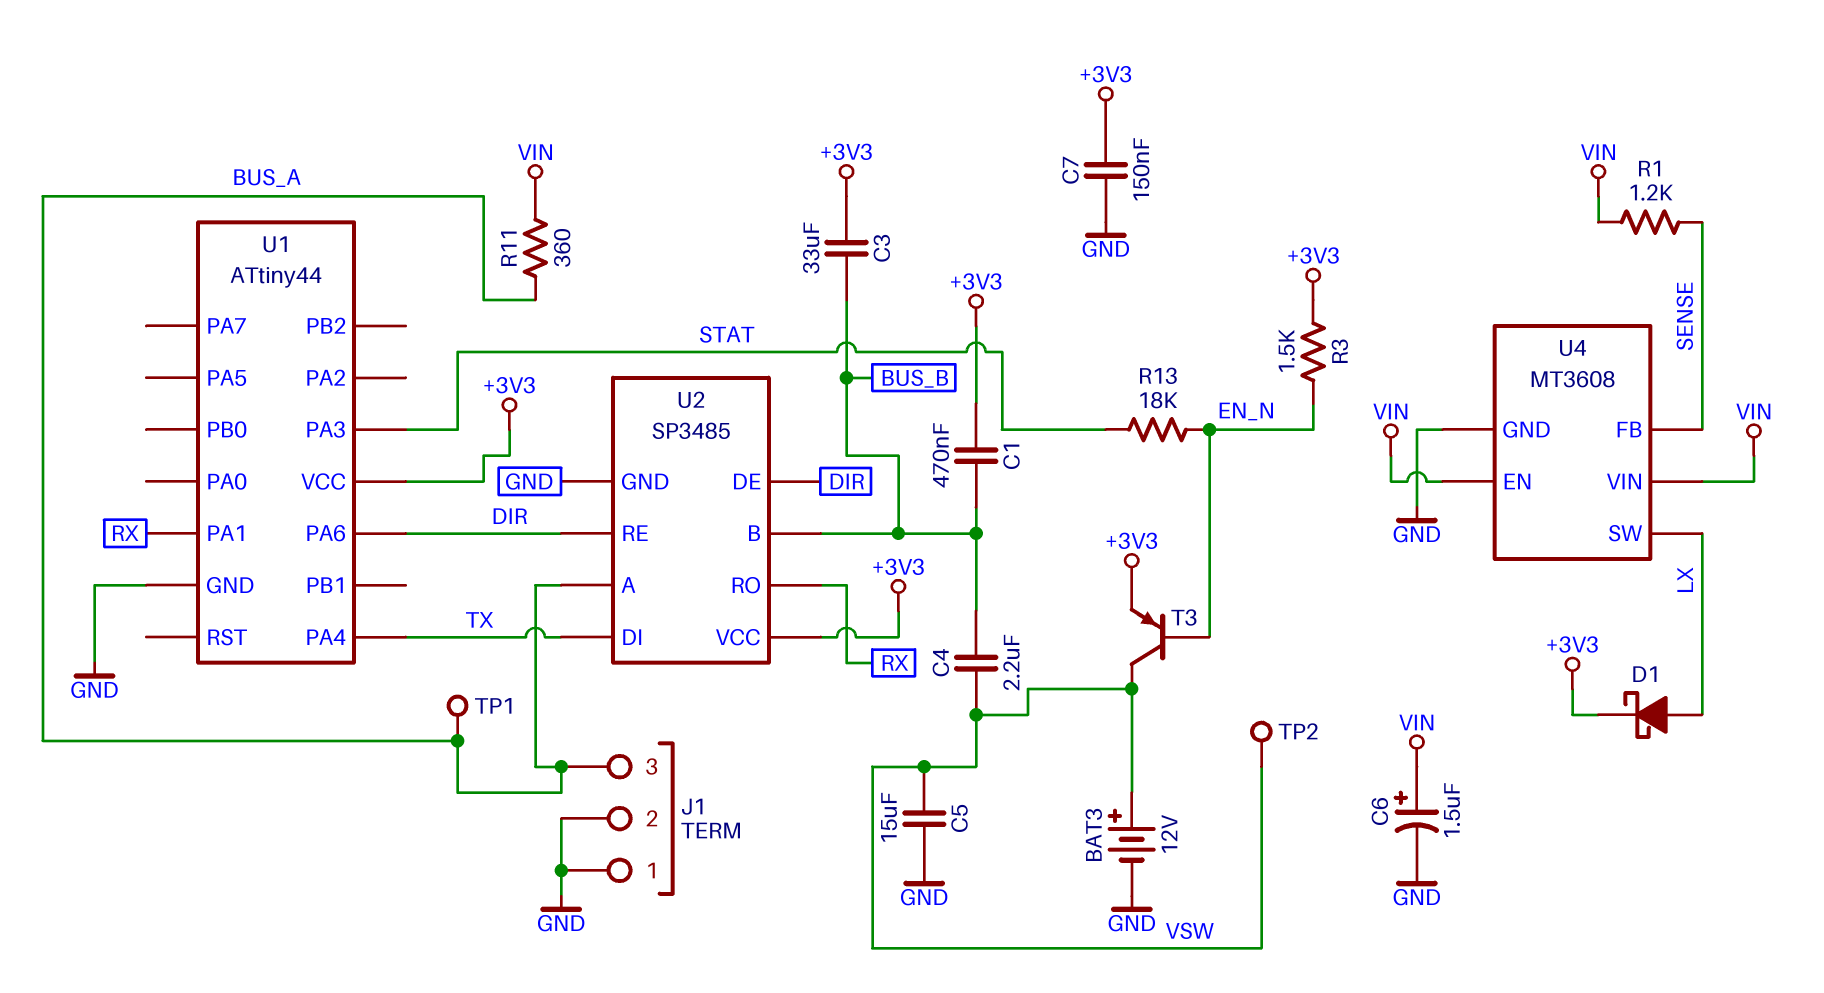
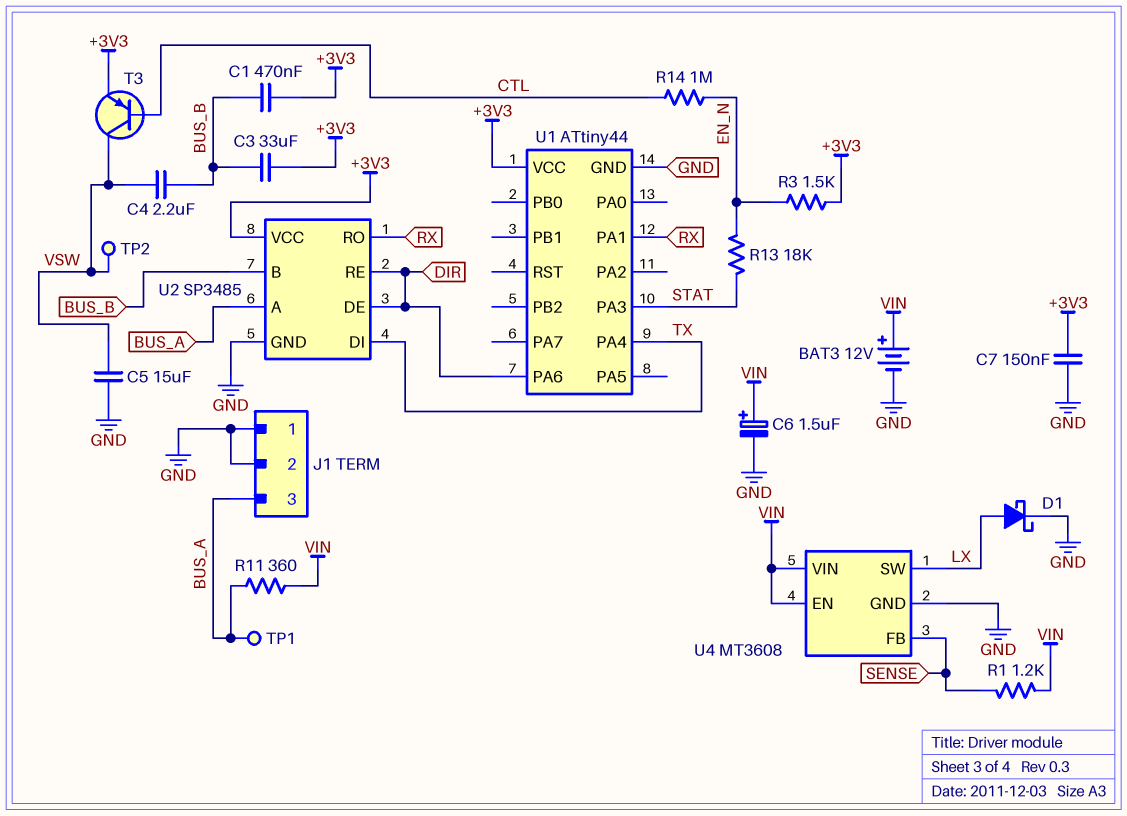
BAT3: 12V (plus VSW, minus GND) -> 12V (plus VIN, minus GND)
D1: schottky (A LX, K +3V3) -> schottky (A LX, K GND)
R14: none -> 1M (CTL, EN_N)
T3: PNP (B EN_N, C VSW, E +3V3) -> PNP (B CTL, C VSW, E +3V3)

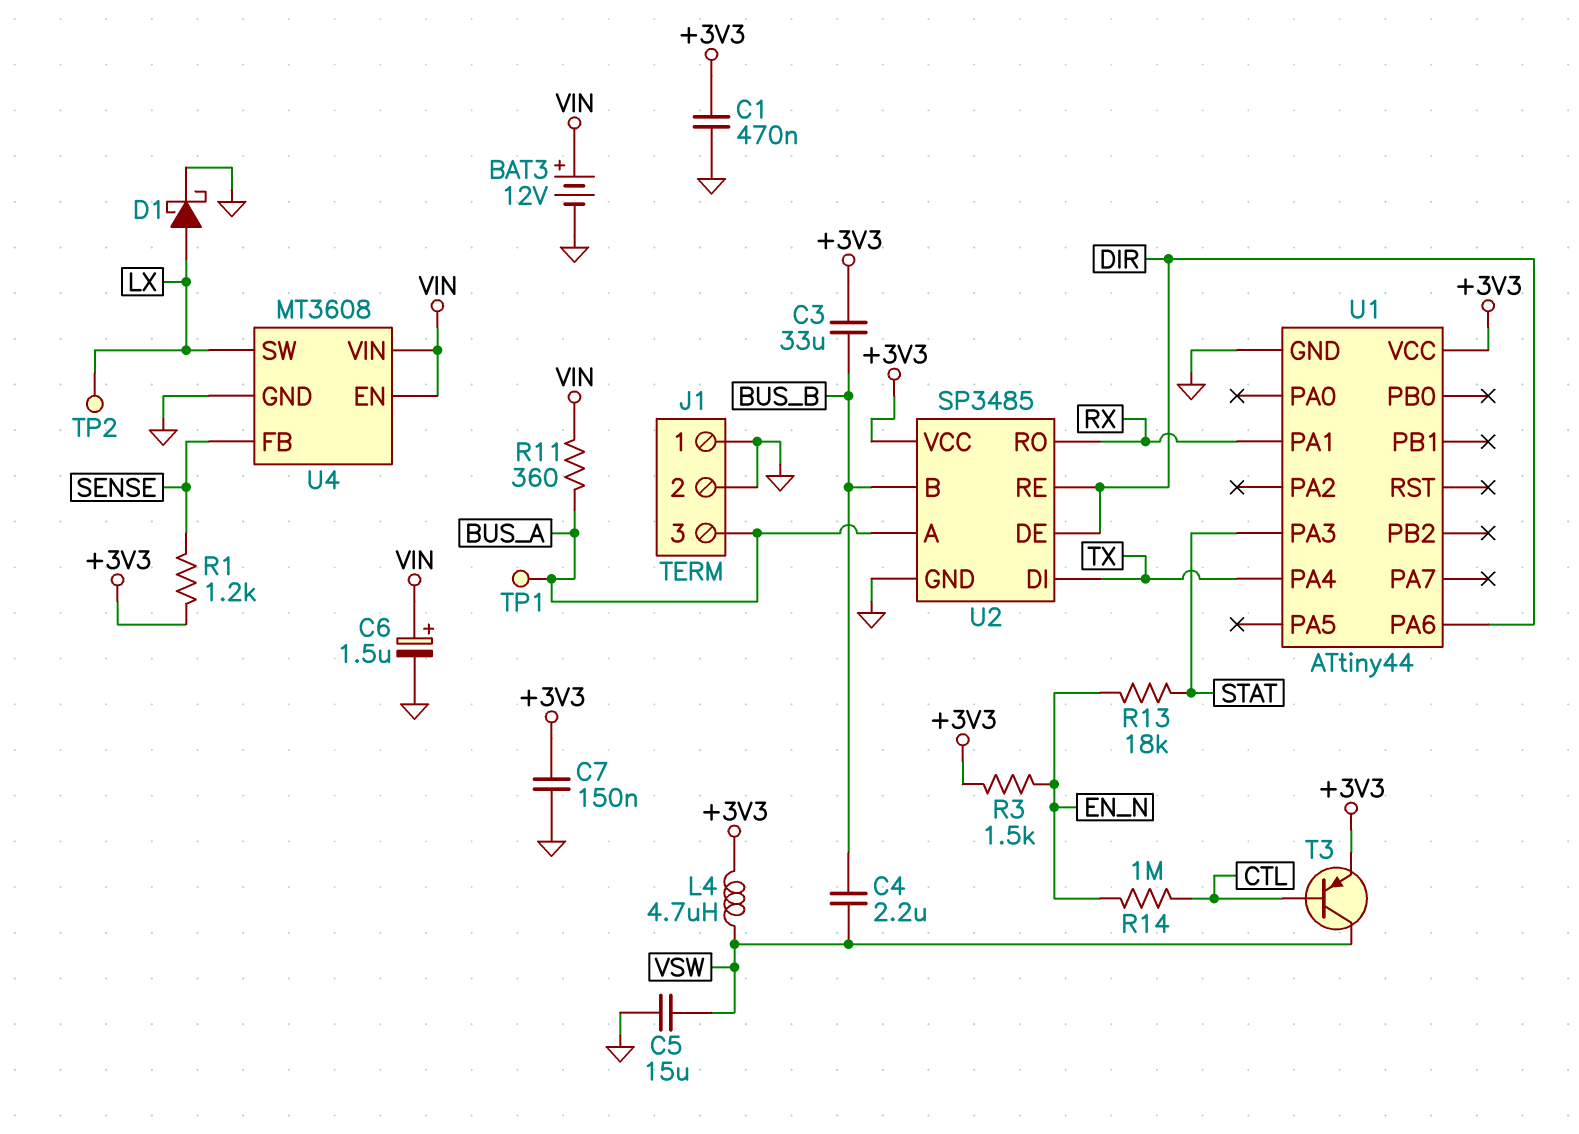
C1: 470nF (+3V3, BUS_B) -> 470nF (+3V3, GND)
L4: none -> 4.7uH (+3V3, VSW)
R1: 1.2k (SENSE, VIN) -> 1.2k (+3V3, SENSE)
TP2: test point (VSW) -> test point (LX)

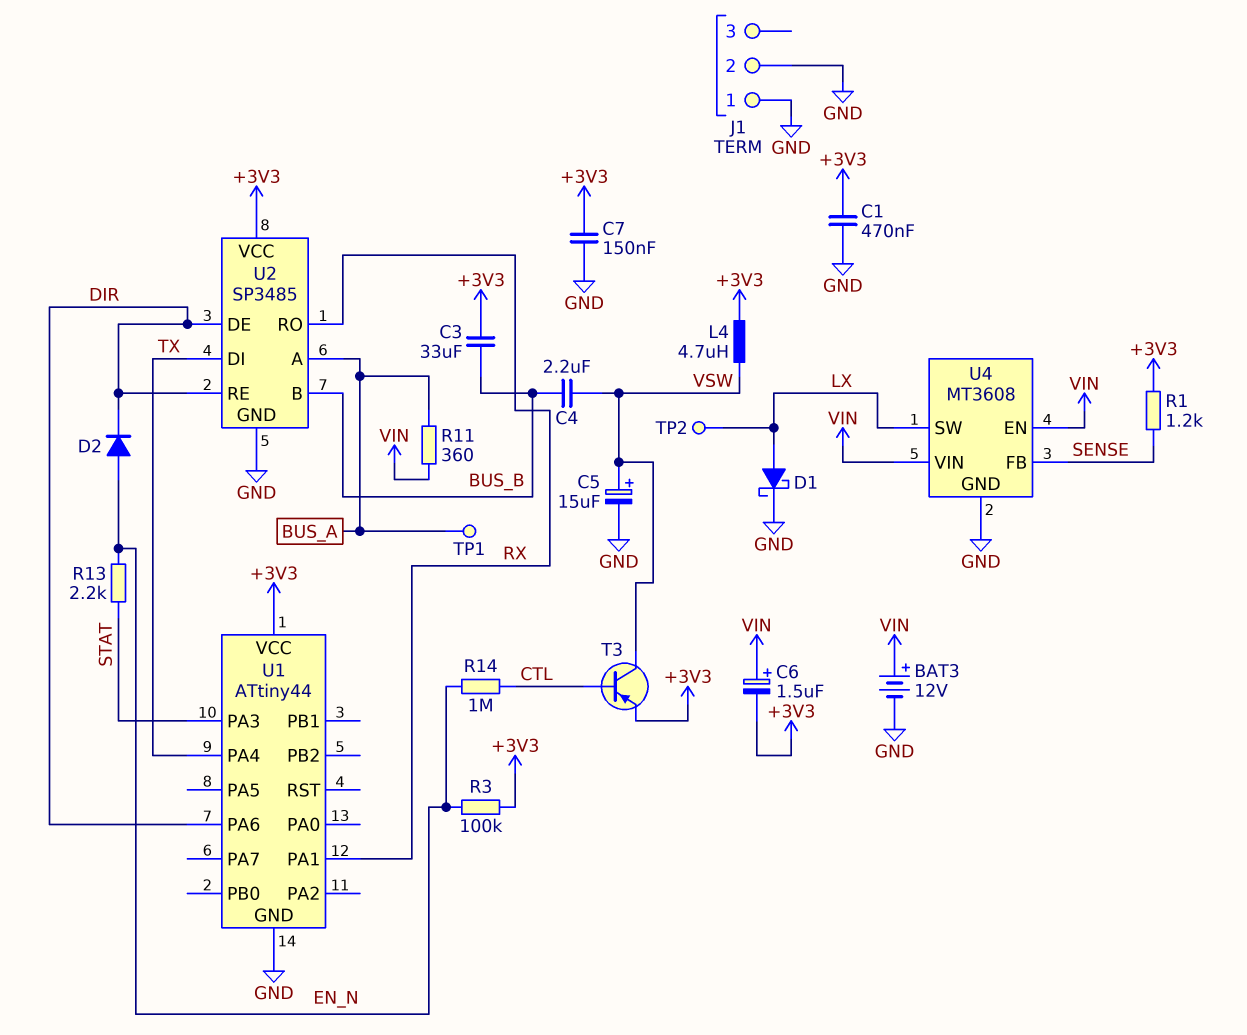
C5: 15uF (GND, VSW) -> 15uF (plus VSW, minus GND)
C6: 1.5uF (plus VIN, minus GND) -> 1.5uF (plus VIN, minus +3V3)
D2: none -> diode (A EN_N, K DIR)
J1 pin 3: BUS_A -> none
R3: 1.5k (+3V3, EN_N) -> 100k (+3V3, EN_N)
R13: 18k (EN_N, STAT) -> 2.2k (EN_N, STAT)

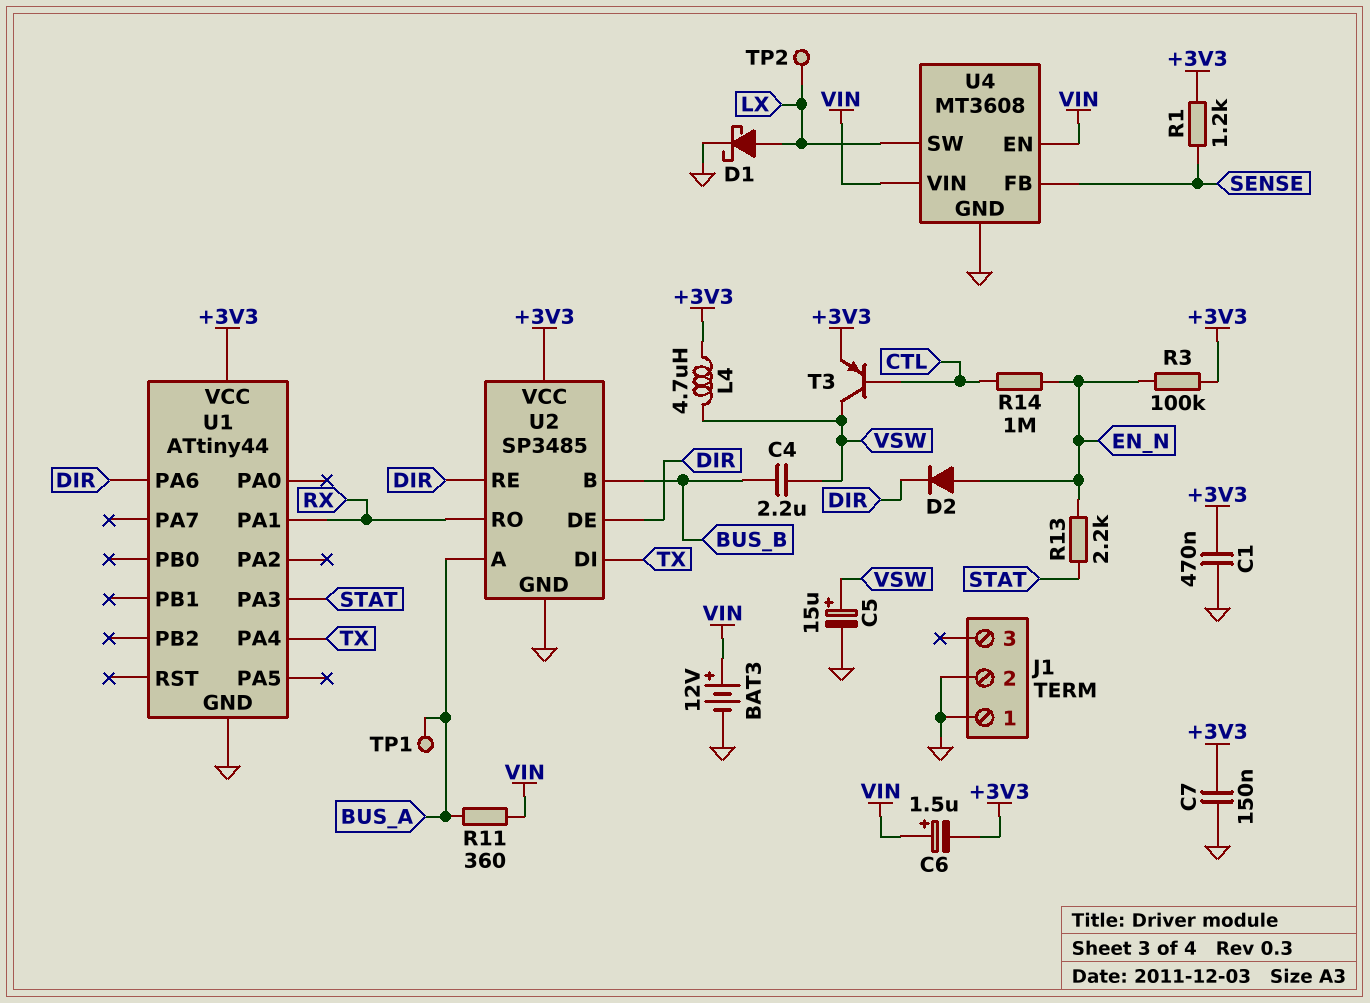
C3: 33uF (+3V3, BUS_B) -> none

